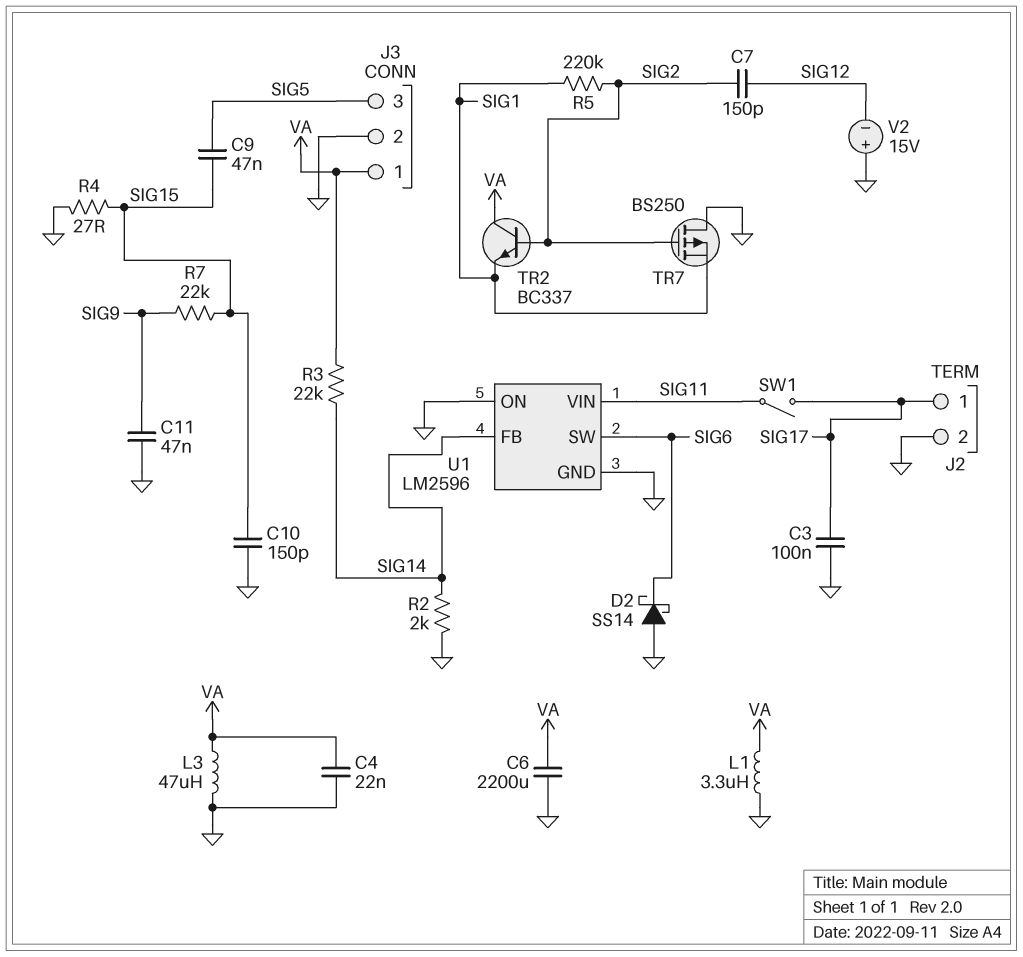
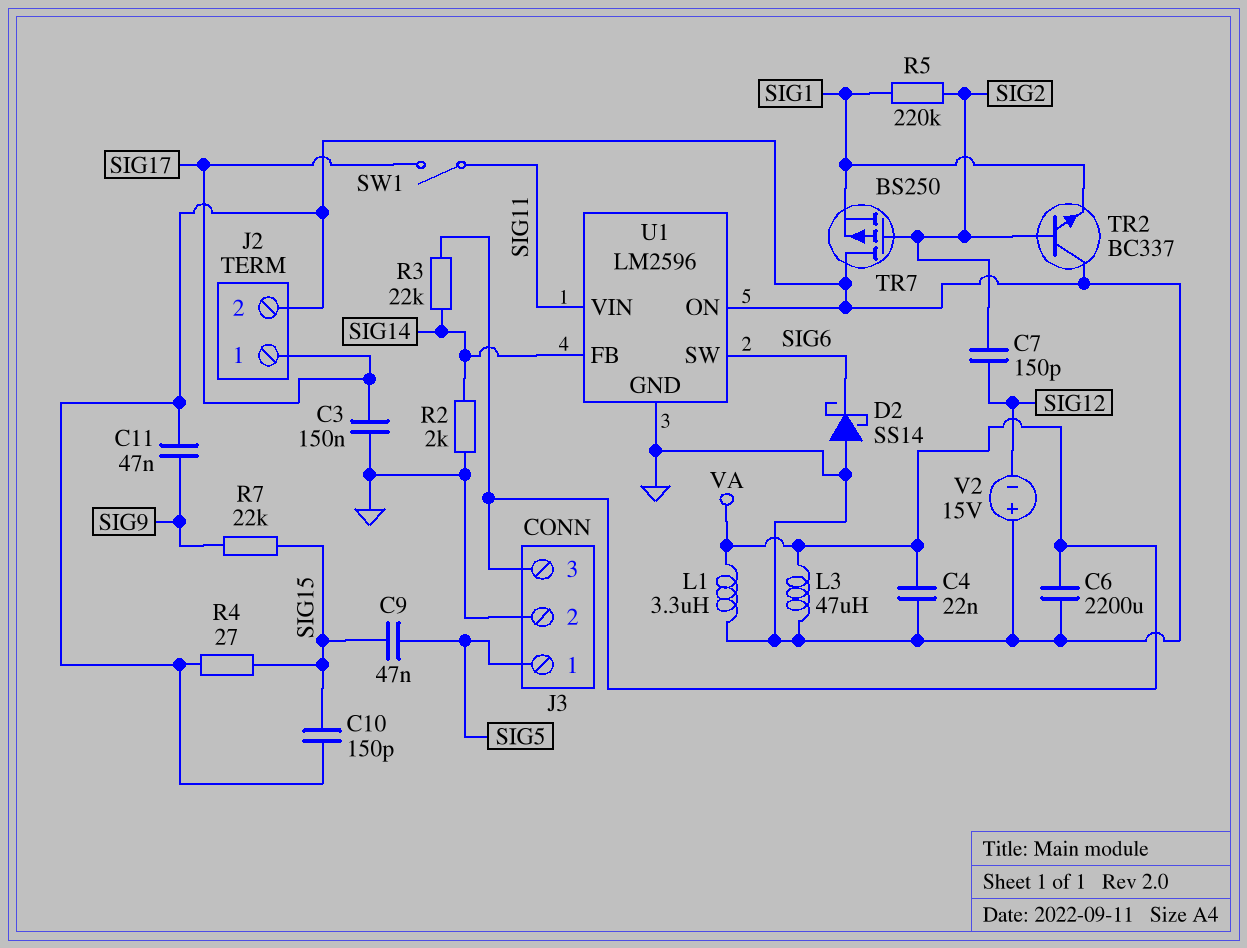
C3: 100nF (GND, SIG17) -> 150nF (GND, SIG17)
J3 pin 1: VA -> SIG5
J3 pin 3: SIG5 -> VA
TR2: NPN BC337 (B SIG2, C VA, E SIG1) -> NPN BC337 (B SIG2, C GND, E SIG1)

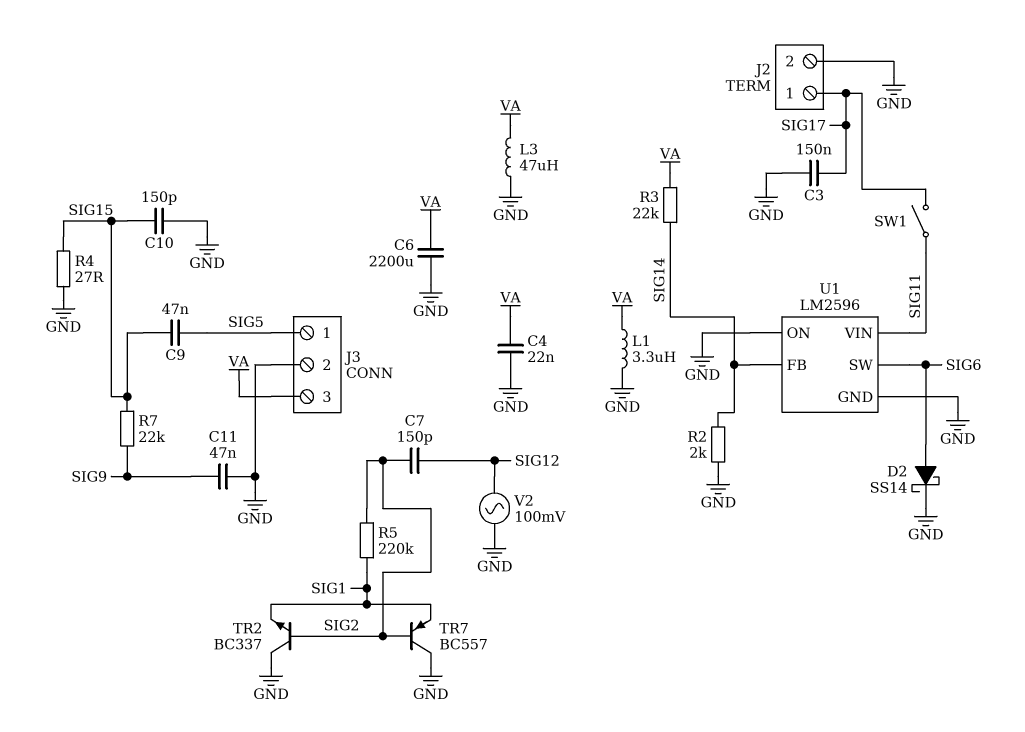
D2: schottky SS14 (A GND, K SIG6) -> schottky SS14 (A SIG6, K GND)
TR7: PMOS BS250 (G SIG2, D GND, S SIG1) -> PNP BC557 (B SIG2, C GND, E SIG1)
V2: 15V (plus GND, minus SIG12) -> AC 100mV (GND, SIG12)

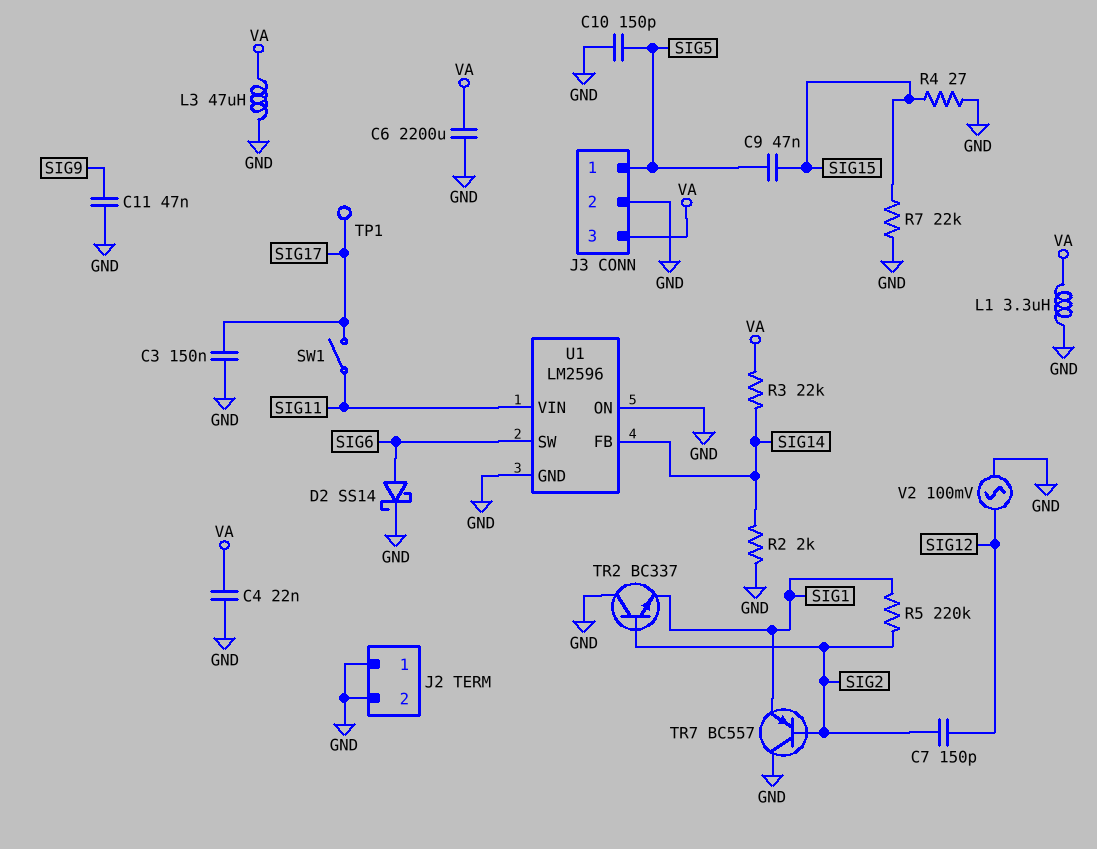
C10: 150pF (GND, SIG15) -> 150pF (GND, SIG5)
J2 pin 1: SIG17 -> GND
R7: 22k (SIG9, SIG15) -> 22k (GND, SIG15)
TP1: none -> test point (SIG17)

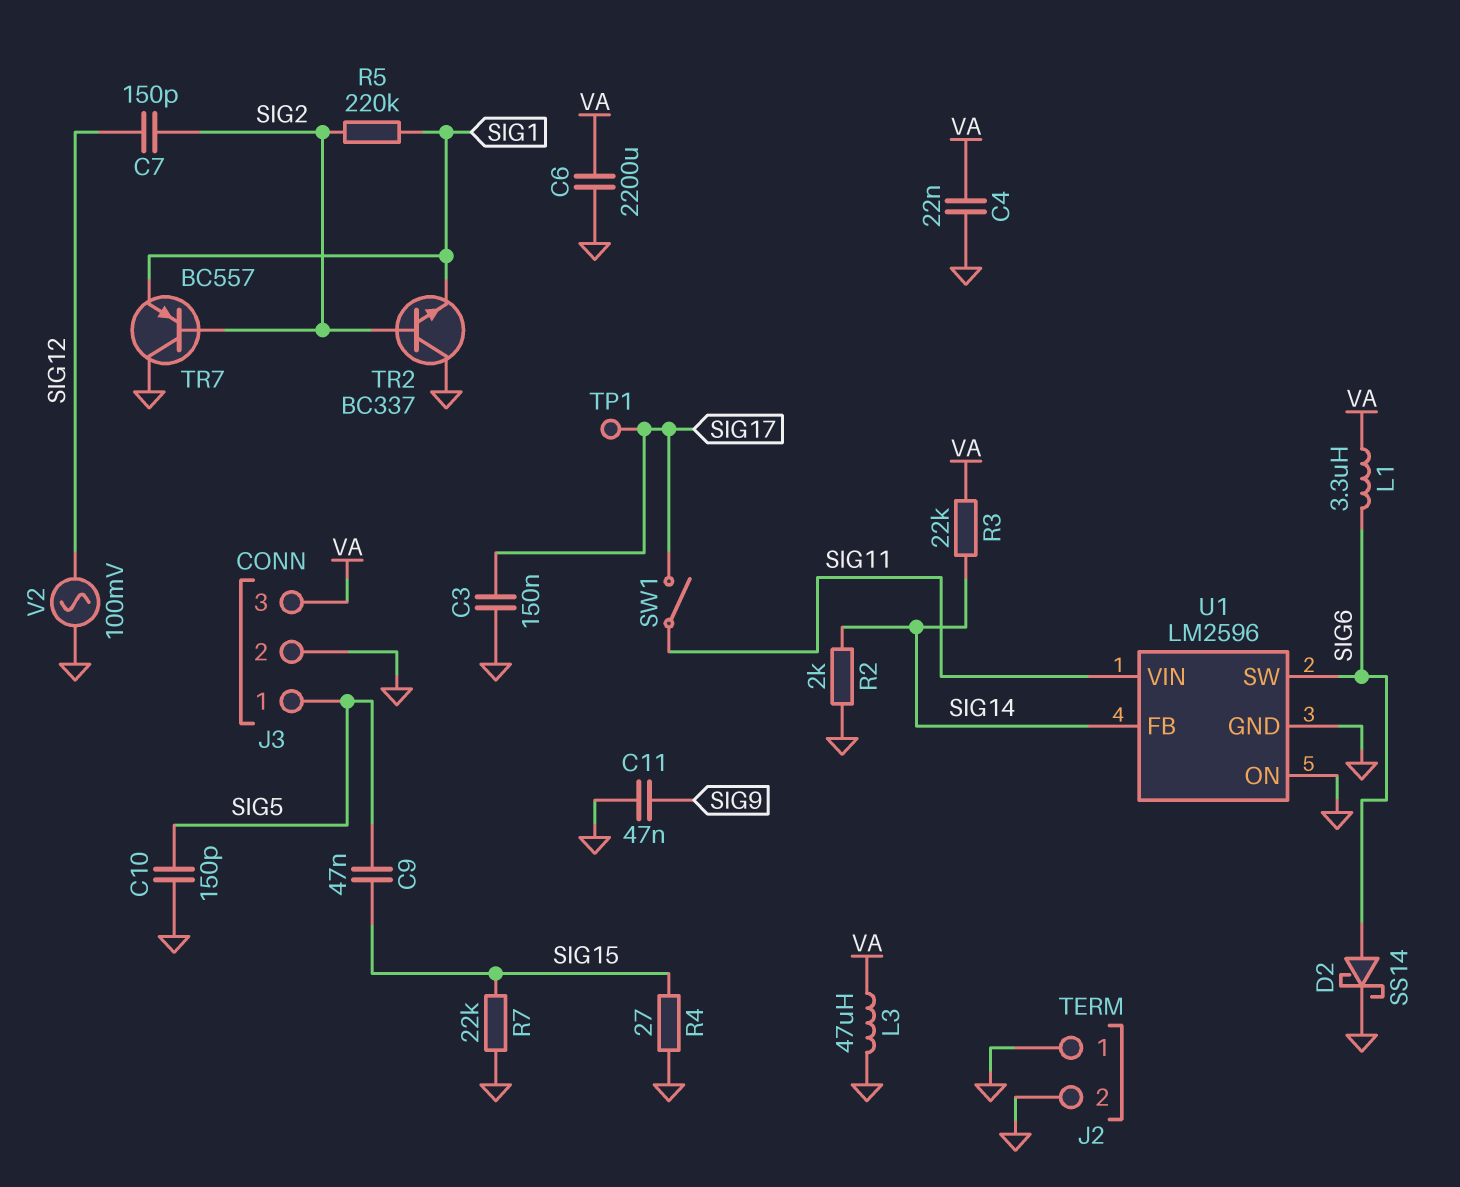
L1: 3.3uH (GND, VA) -> 3.3uH (SIG6, VA)

